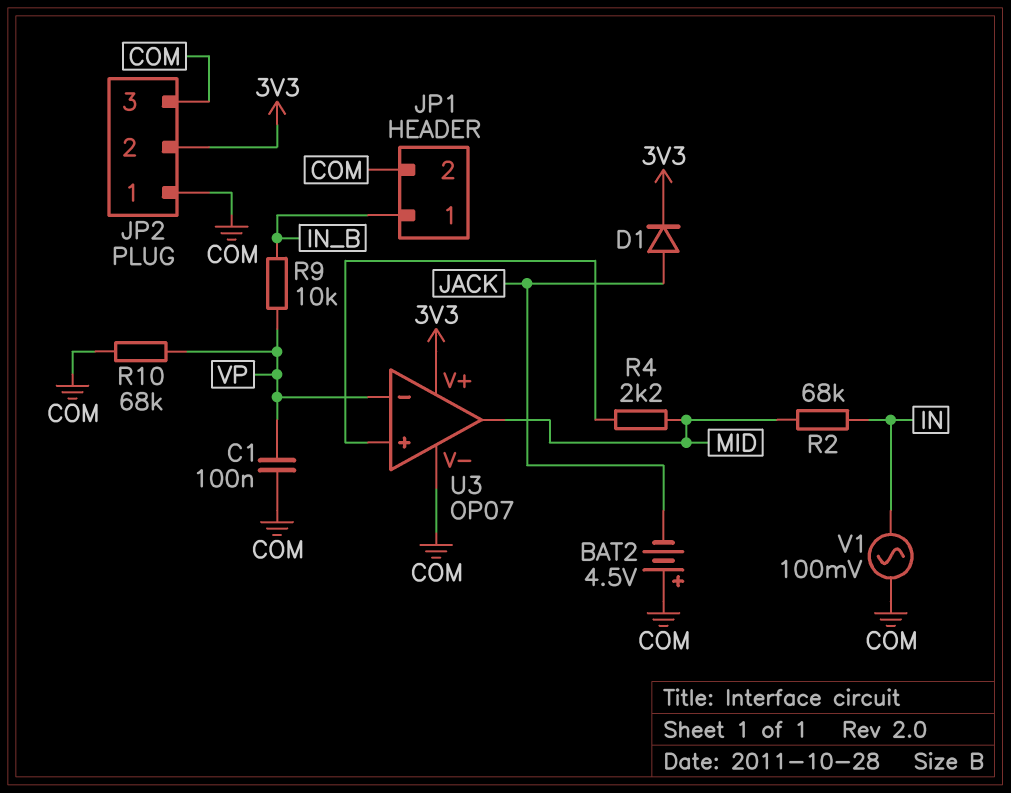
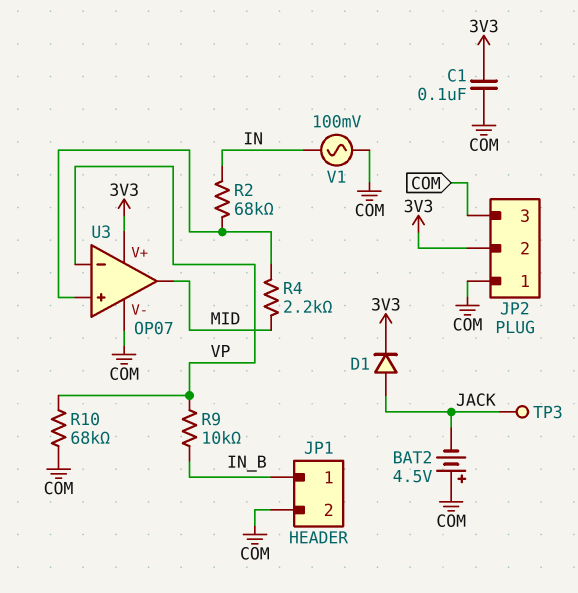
C1: 100nF (COM, VP) -> 100nF (3V3, COM)
R2: 68k (IN, MID) -> 68k (IN, U3/in+)
TP3: none -> test point (JACK)

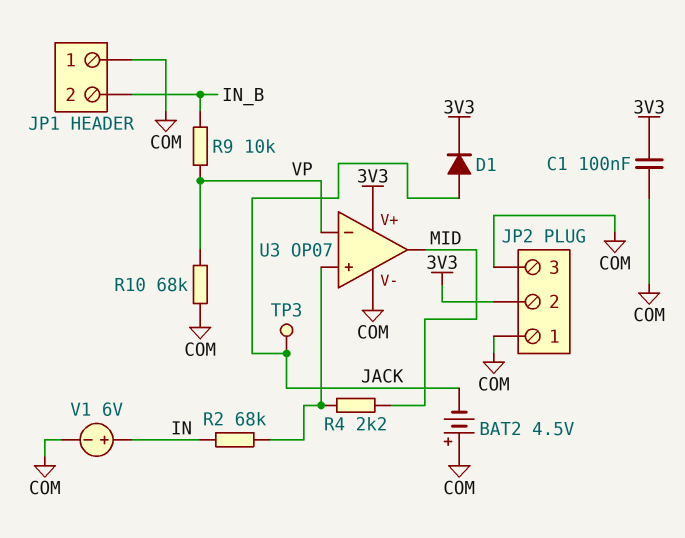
JP1 pin 1: IN_B -> COM
JP1 pin 2: COM -> IN_B
V1: AC 100mV (COM, IN) -> 6V (plus IN, minus COM)

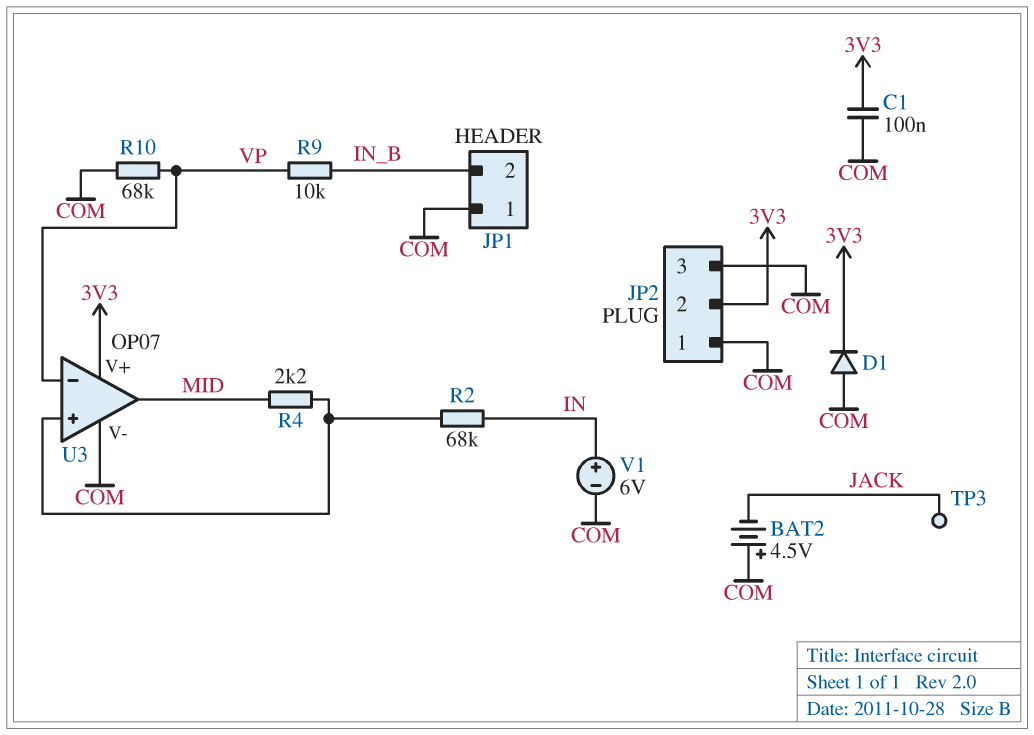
D1: diode (A JACK, K 3V3) -> diode (A COM, K 3V3)

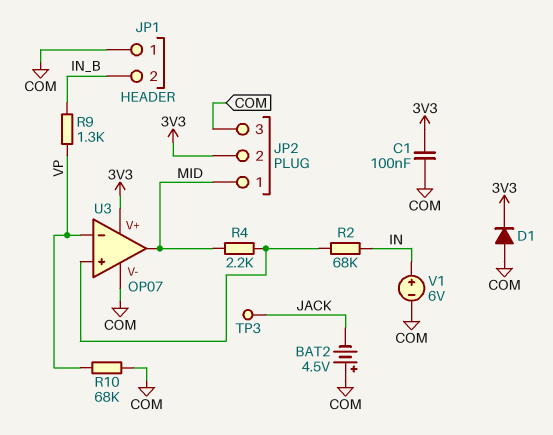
JP2 pin 1: COM -> MID
R9: 10k (IN_B, VP) -> 1.3k (IN_B, VP)

